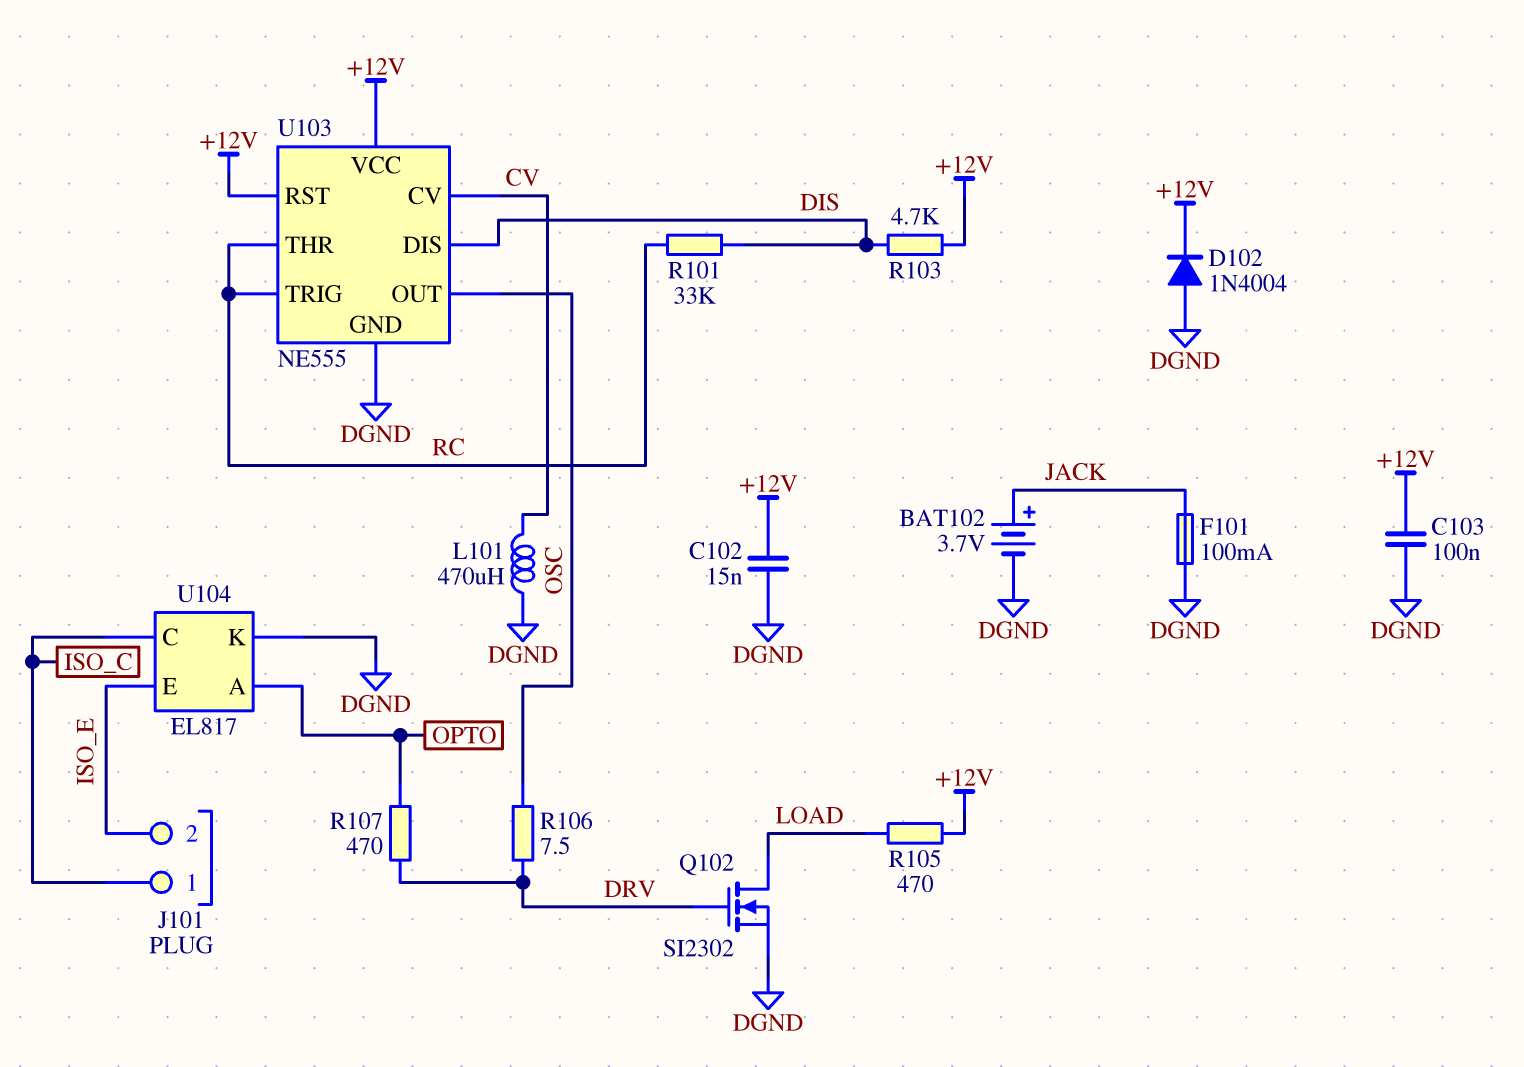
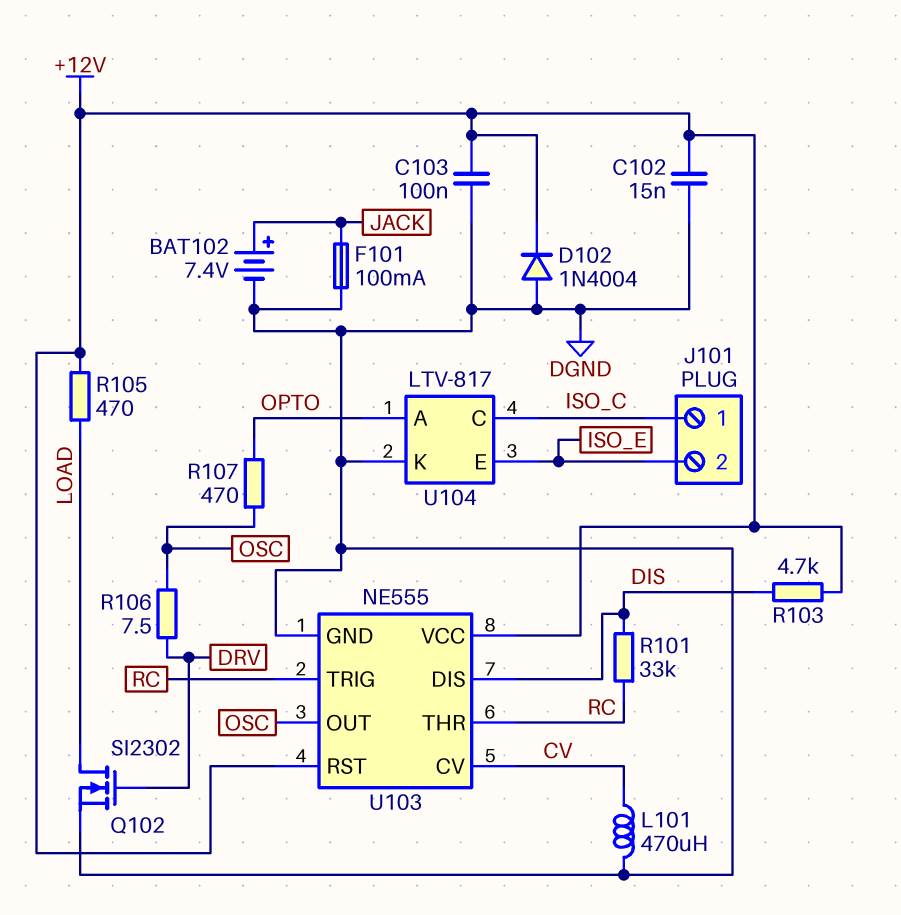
BAT102: 3.7V (plus JACK, minus DGND) -> 7.4V (plus JACK, minus DGND)
R107: 470 (DRV, OPTO) -> 470 (OPTO, OSC)
U104: EL817 -> LTV-817

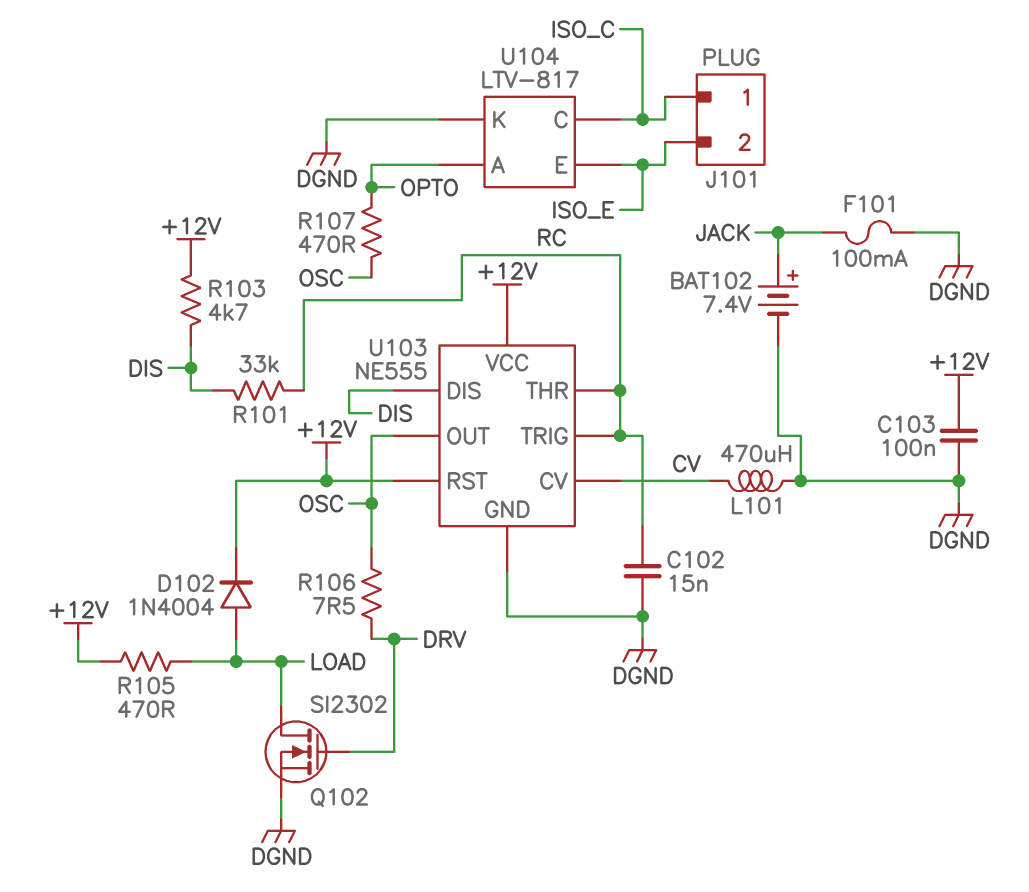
C102: 15nF (+12V, DGND) -> 15nF (DGND, RC)
D102: diode 1N4004 (A DGND, K +12V) -> diode 1N4004 (A LOAD, K +12V)

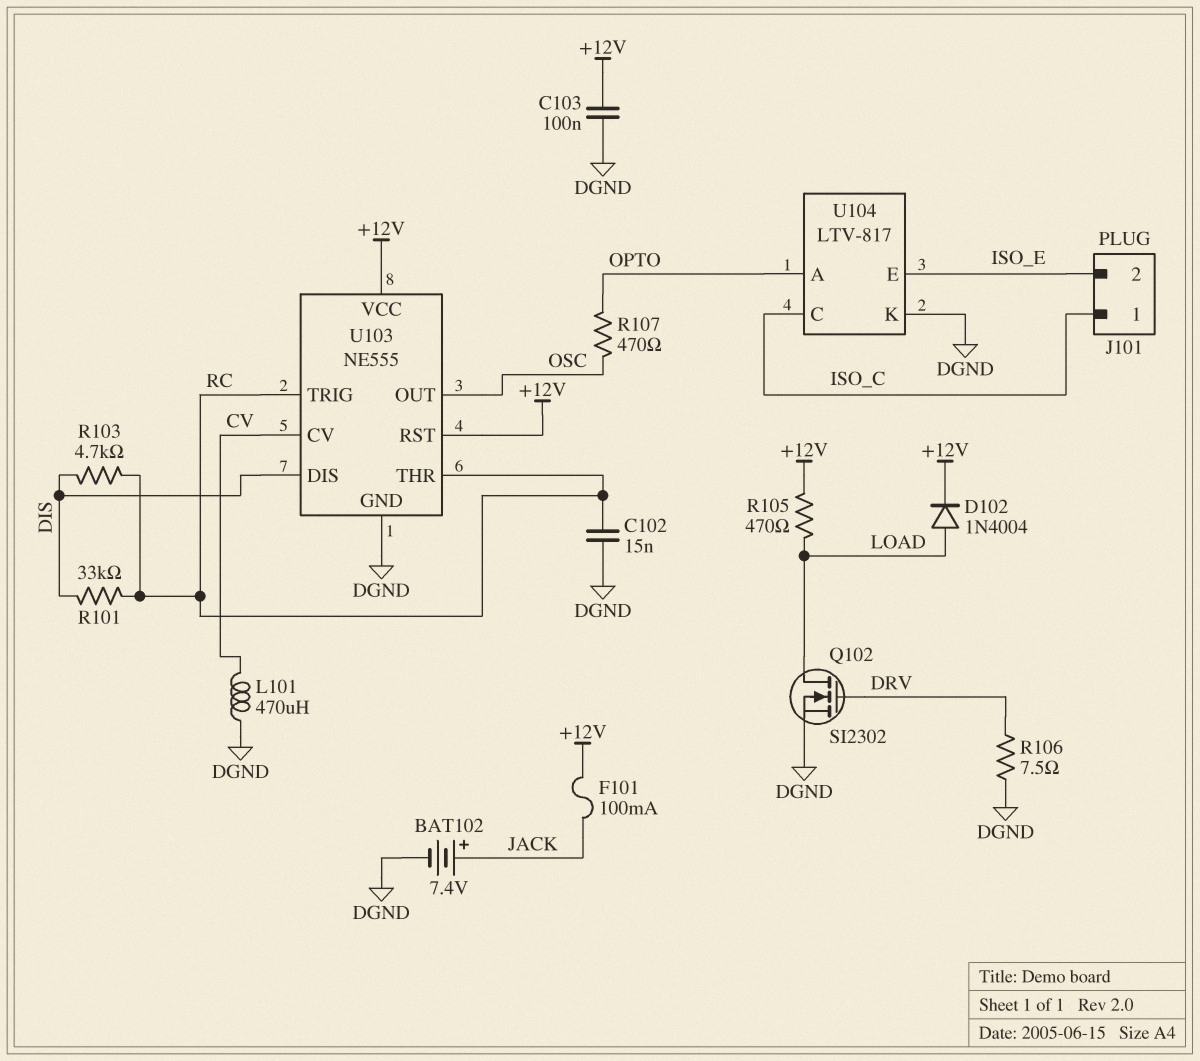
F101: 100mA (DGND, JACK) -> 100mA (+12V, JACK)
R103: 4.7k (+12V, DIS) -> 4.7k (DIS, RC)
R106: 7.5 (DRV, OSC) -> 7.5 (DGND, DRV)

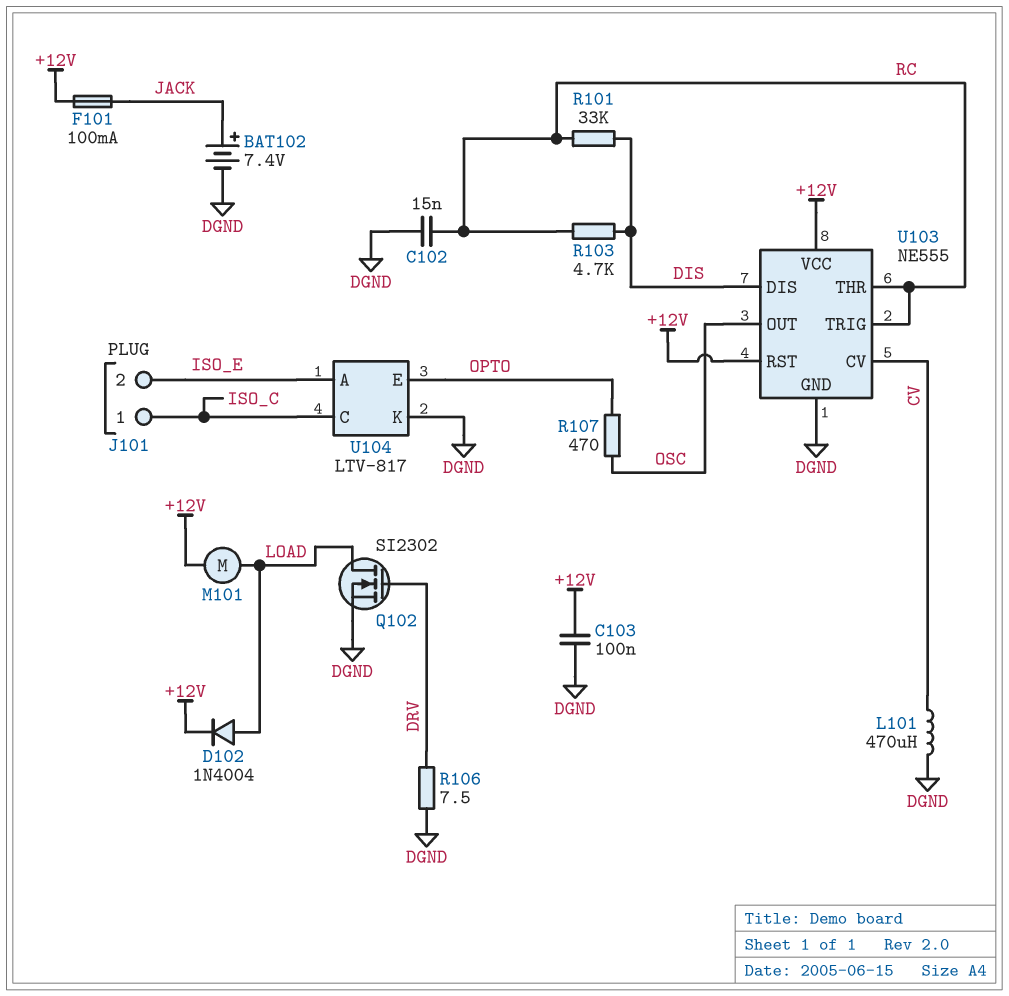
M101: none -> motor (+12V, LOAD)
R105: 470 (+12V, LOAD) -> none
U104 pin A: OPTO -> ISO_E
U104 pin E: ISO_E -> OPTO

